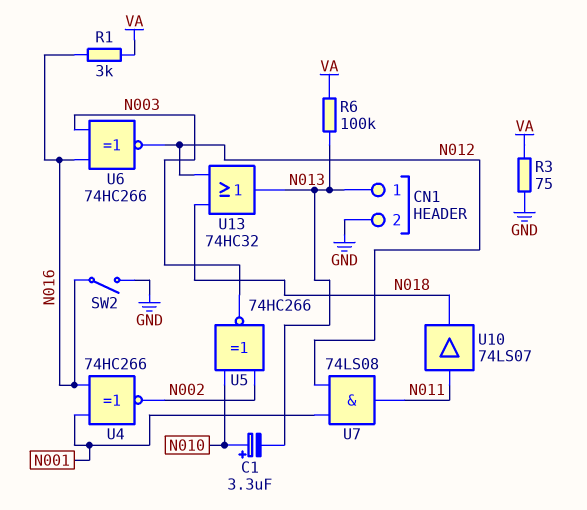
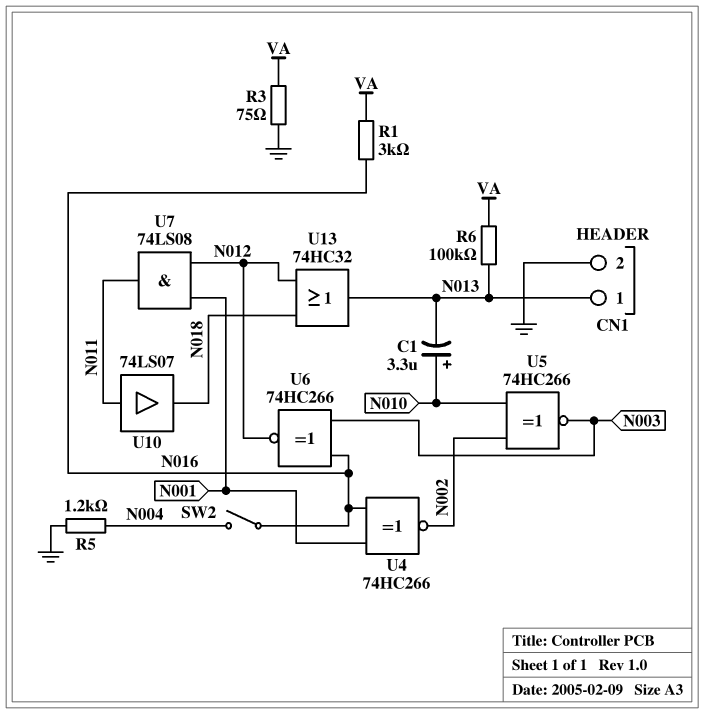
R5: none -> 1.2k (GND, N004)
SW2: switch (GND, N016) -> switch (N004, N016)

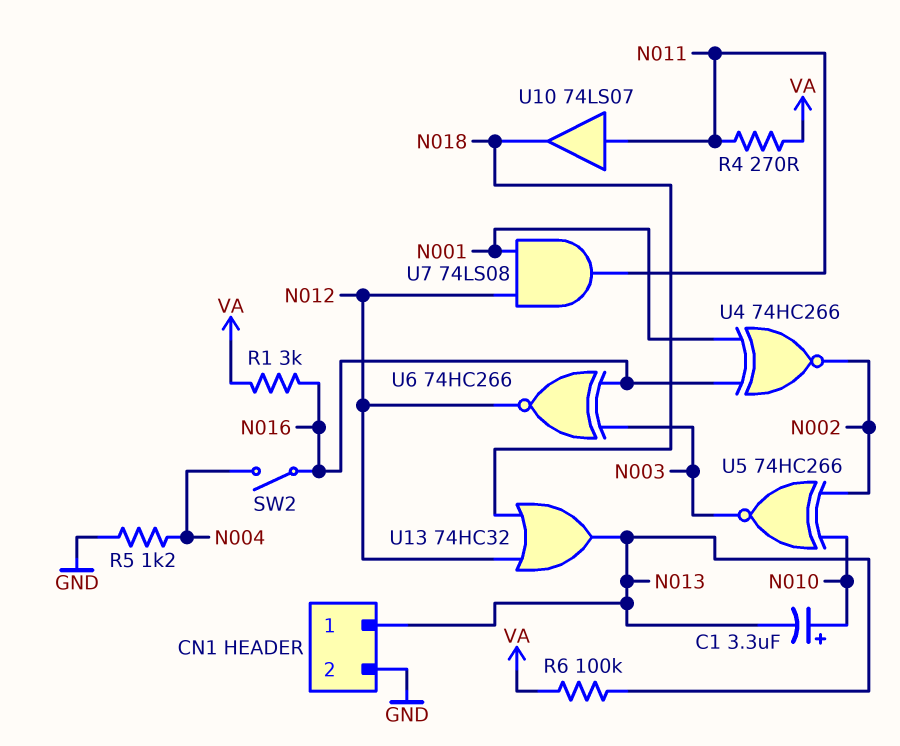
R3: 75 (GND, VA) -> none
R4: none -> 270 (N011, VA)

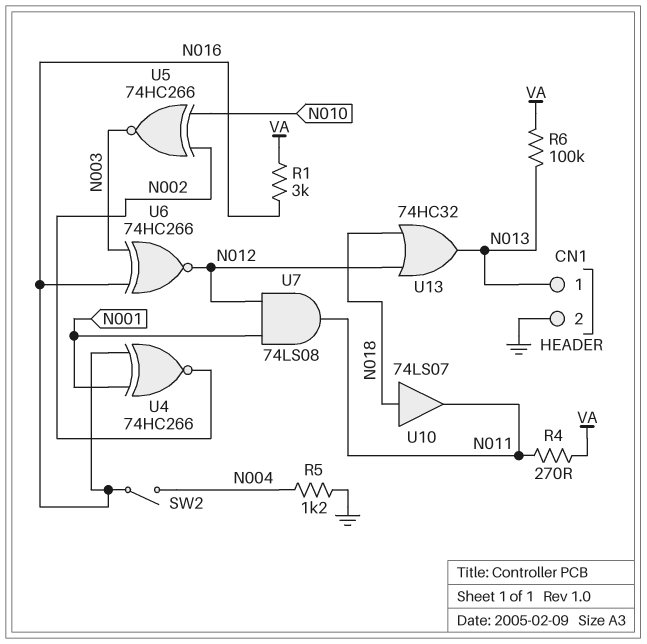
C1: 3.3uF (plus N010, minus N013) -> none
U10: buffer 74LS07 (in N011, out N018) -> buffer 74LS07 (in N018, out N011)

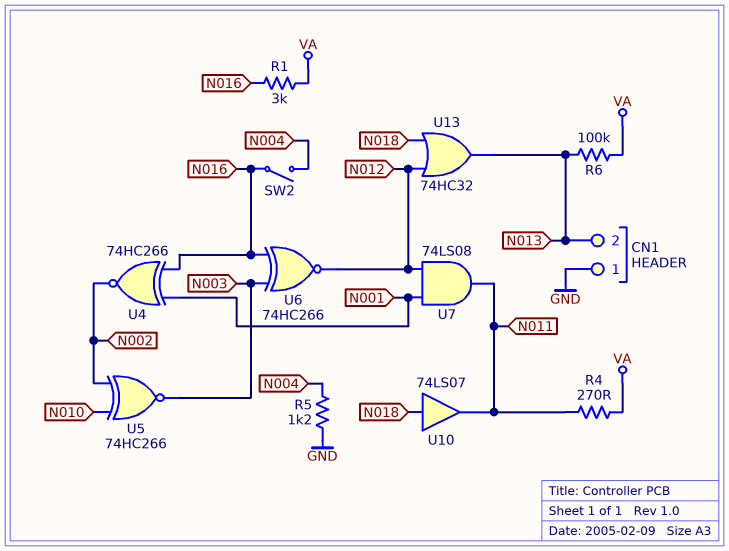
CN1 pin 1: N013 -> GND
CN1 pin 2: GND -> N013

